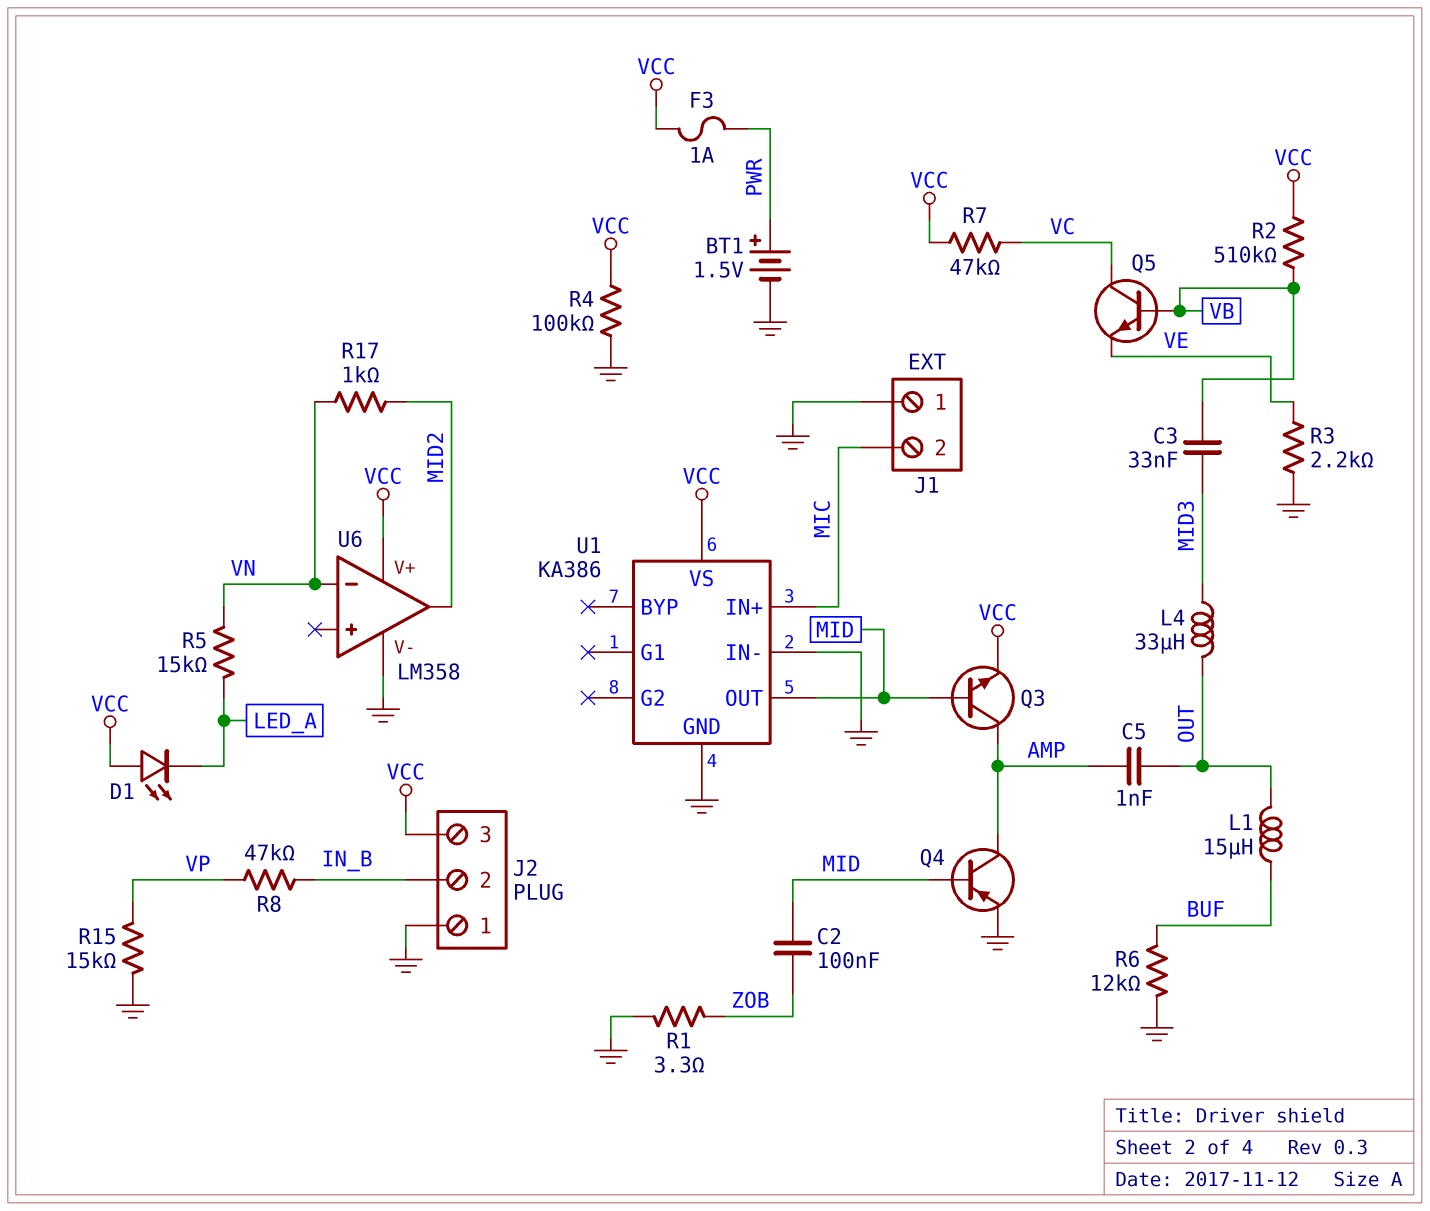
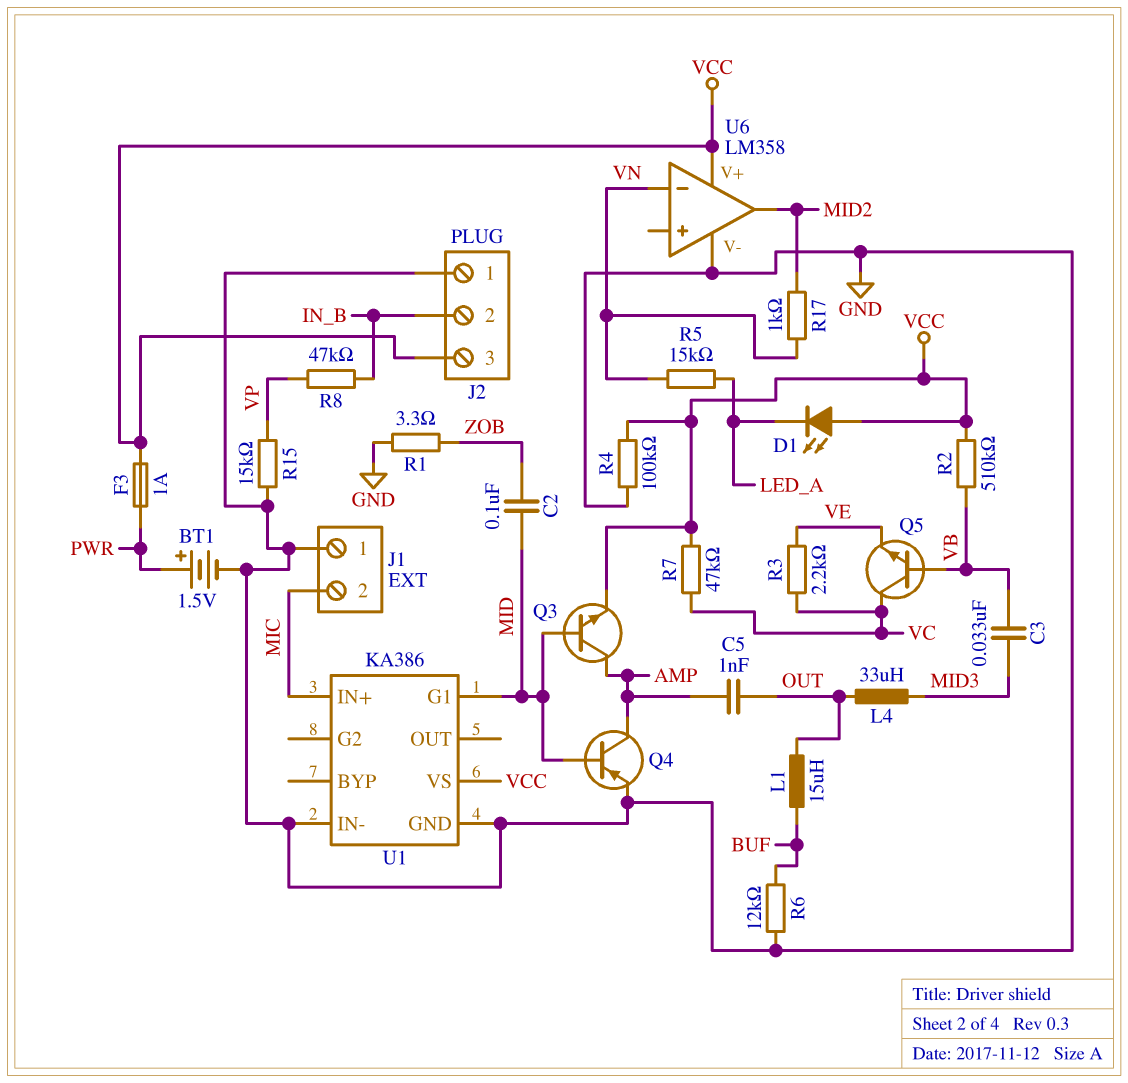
R3: 2.2k (GND, VE) -> 2.2k (VC, VE)
U1 pin G1: none -> MID
U1 pin OUT: MID -> none

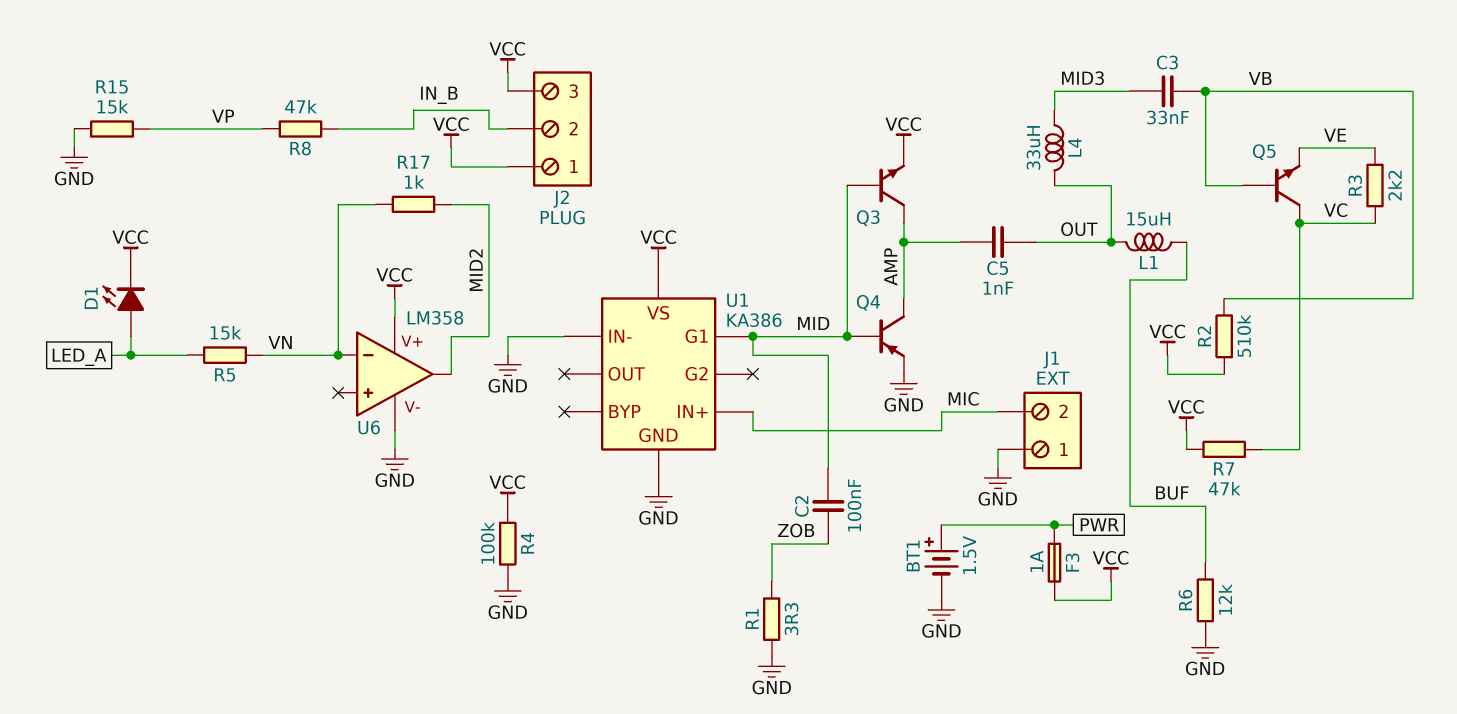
D1: LED (A VCC, K LED_A) -> LED (A LED_A, K VCC)
J2 pin 1: GND -> VCC

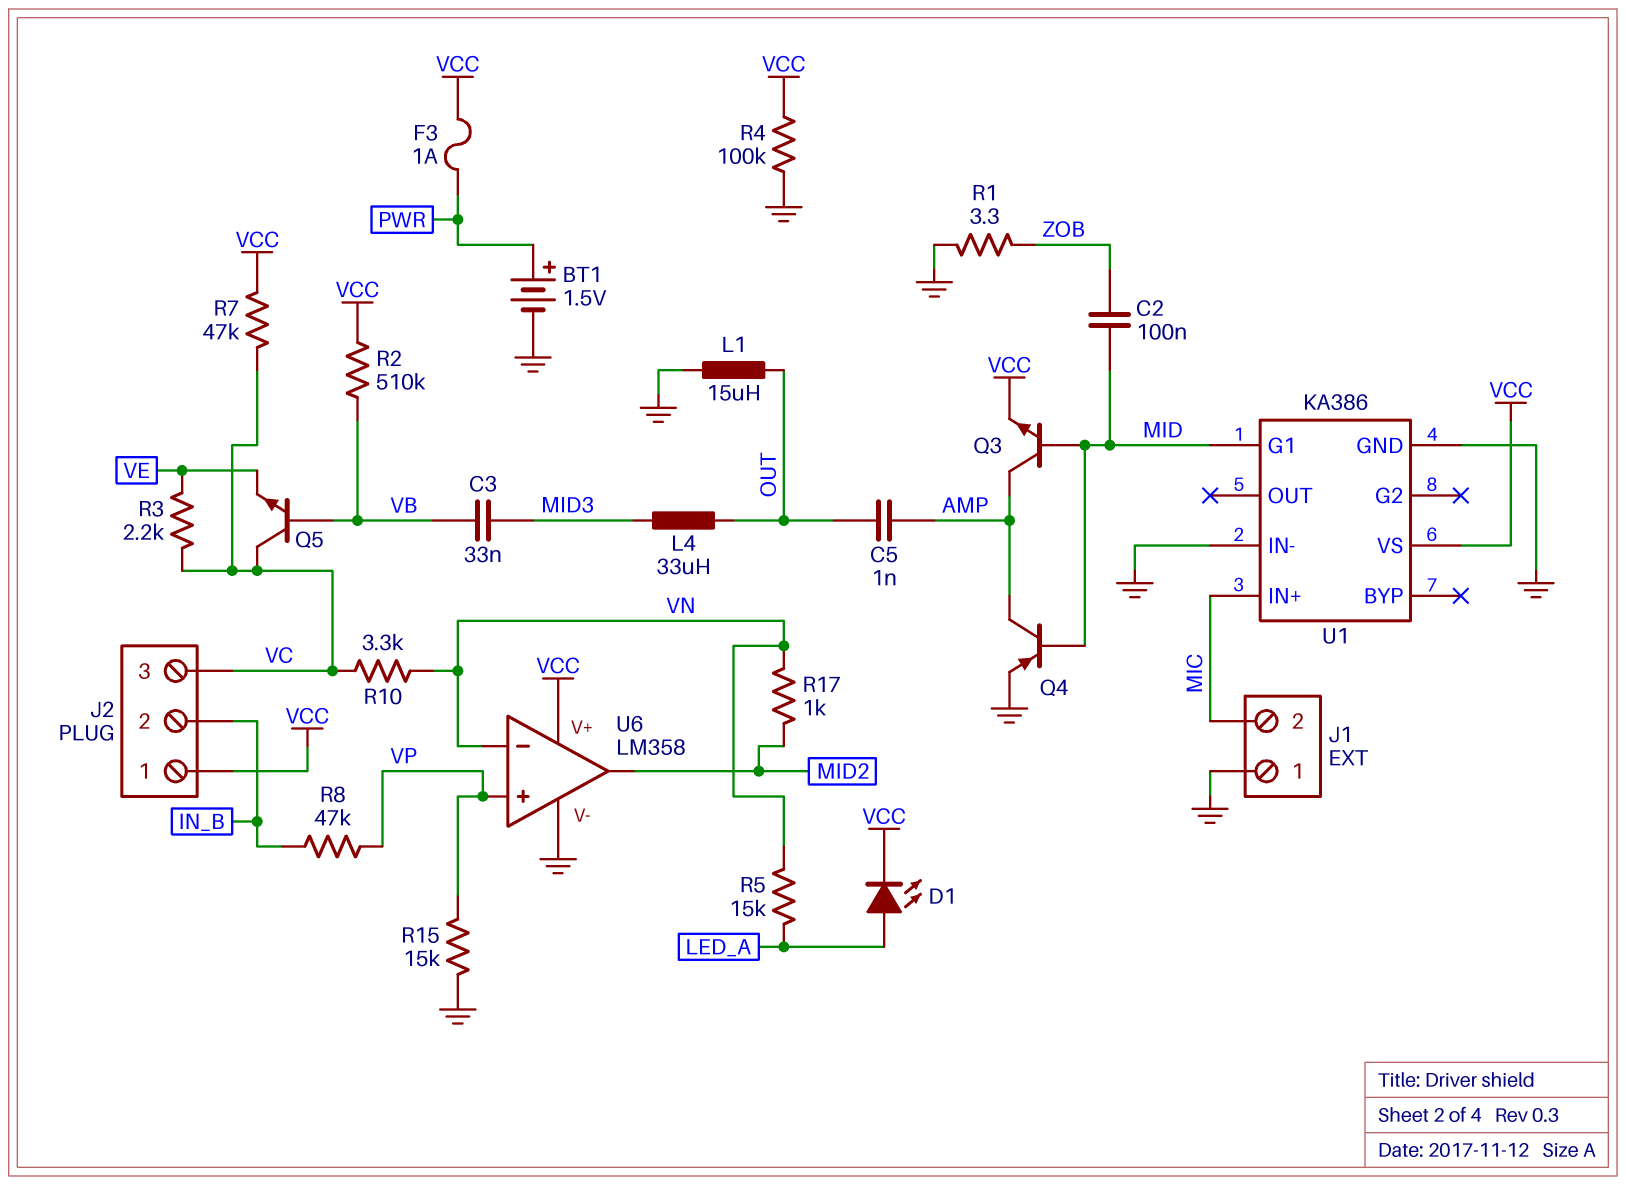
J2 pin 3: VCC -> VC
L1: 15uH (BUF, OUT) -> 15uH (GND, OUT)
R6: 12k (BUF, GND) -> none
R10: none -> 3.3k (VC, VN)
U6 pin in+: none -> VP

